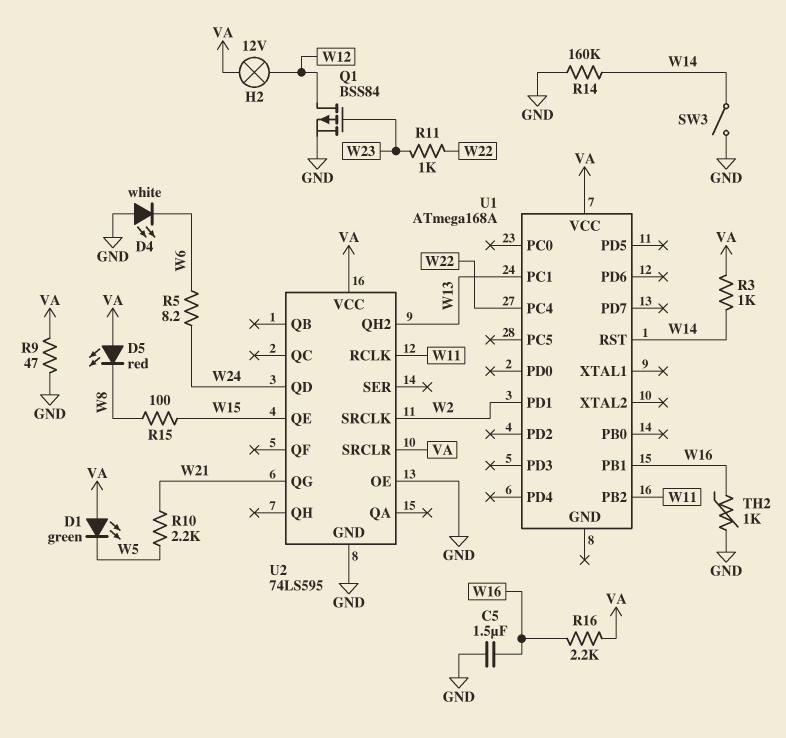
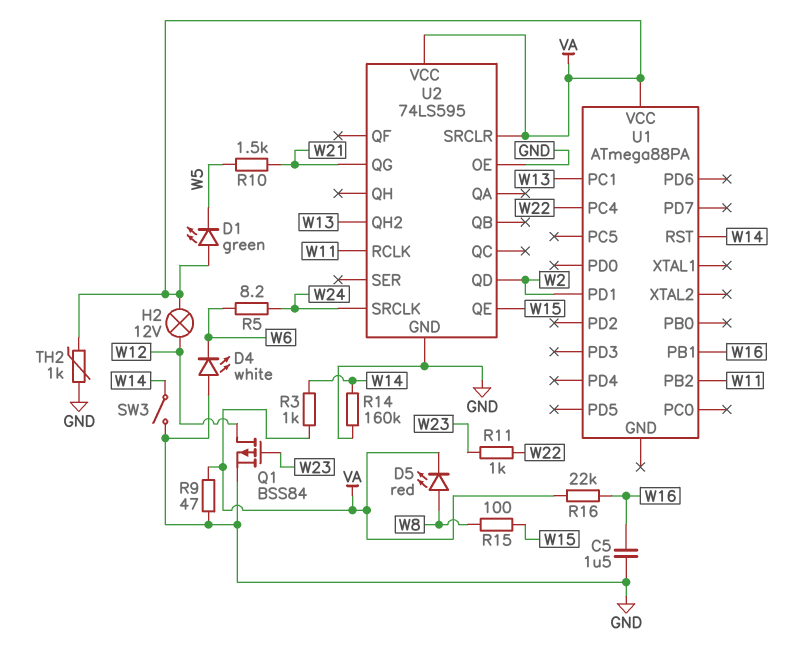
D5: LED red (A VA, K W8) -> LED red (A W8, K VA)
R10: 2.2k (W5, W21) -> 1.5k (W5, W21)
R16: 2.2k (VA, W16) -> 22k (VA, W16)
TH2: 1k (GND, W16) -> 1k (GND, VA)
U1: ATmega168A -> ATmega88PA
U2 pin QD: W24 -> W2
U2 pin SRCLK: W2 -> W24

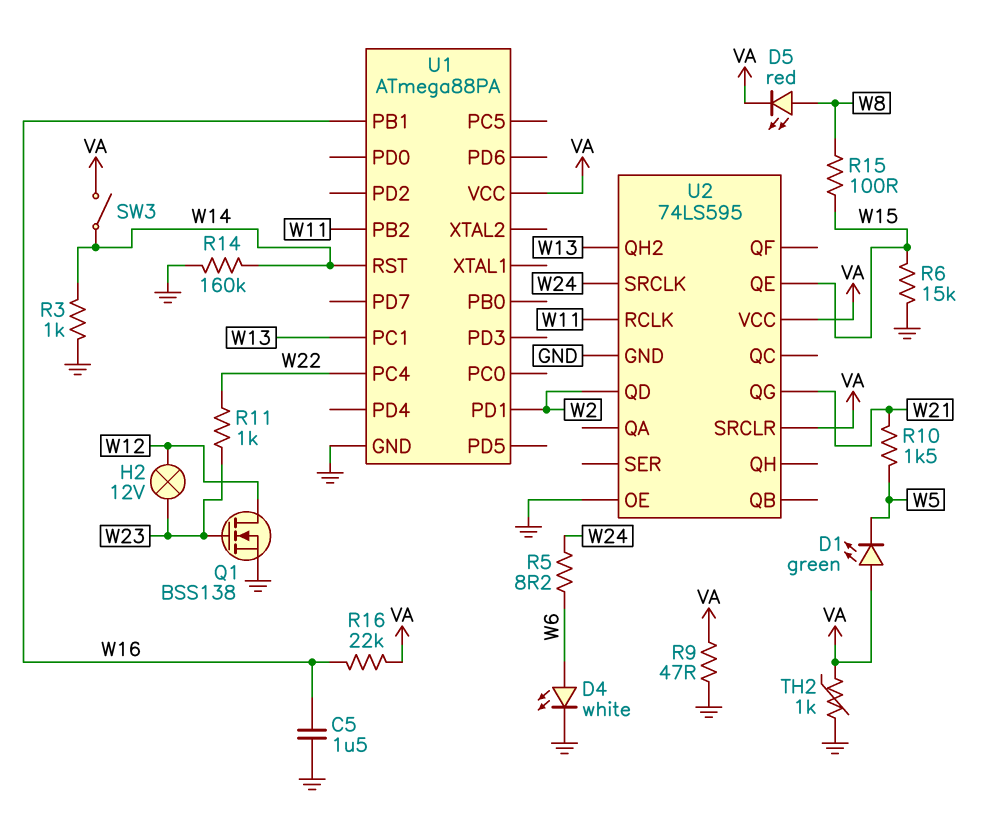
D4: LED white (A GND, K W6) -> LED white (A W6, K GND)
H2: lamp 12V (VA, W12) -> lamp 12V (W12, W23)
Q1: PMOS BSS84 (G W23, D W12, S GND) -> NMOS BSS138 (G W23, D W12, S GND)
R3: 1k (VA, W14) -> 1k (GND, W14)
R6: none -> 15k (GND, W15)
SW3: switch (GND, W14) -> switch (VA, W14)
U1 pin GND: none -> GND

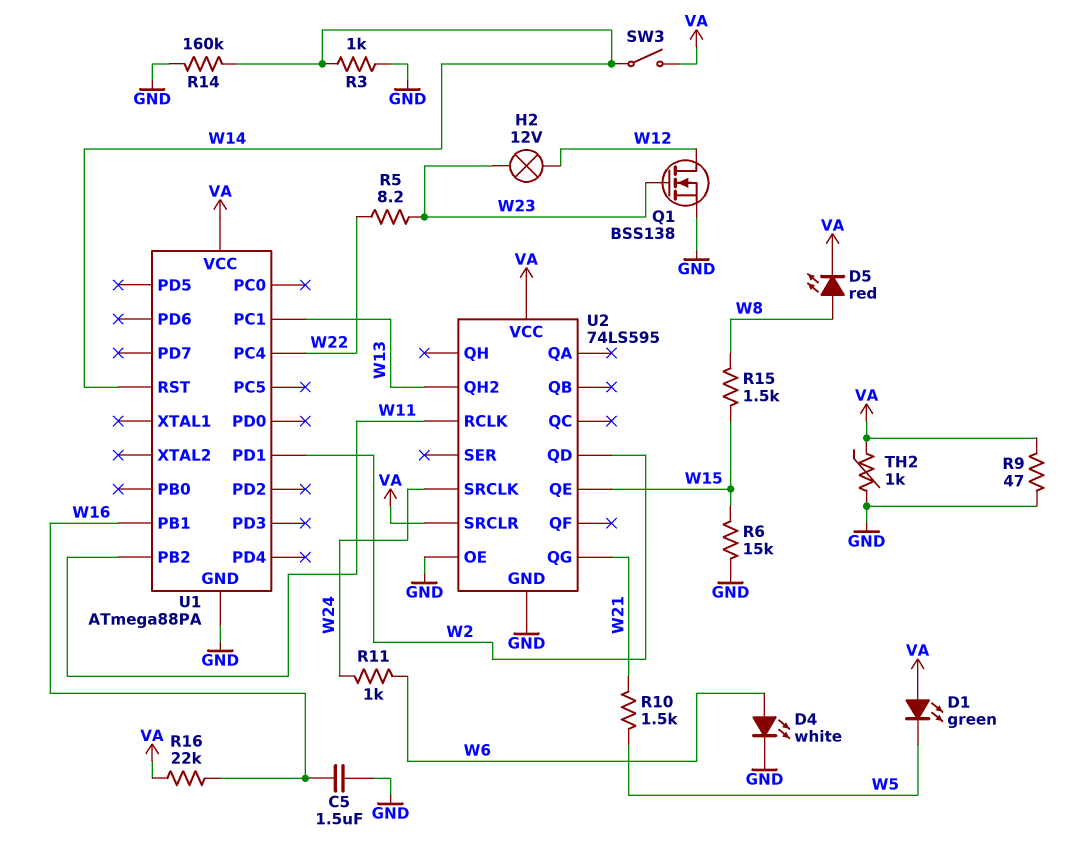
R5: 8.2 (W6, W24) -> 8.2 (W22, W23)
R11: 1k (W22, W23) -> 1k (W6, W24)
R15: 100 (W8, W15) -> 1.5k (W8, W15)

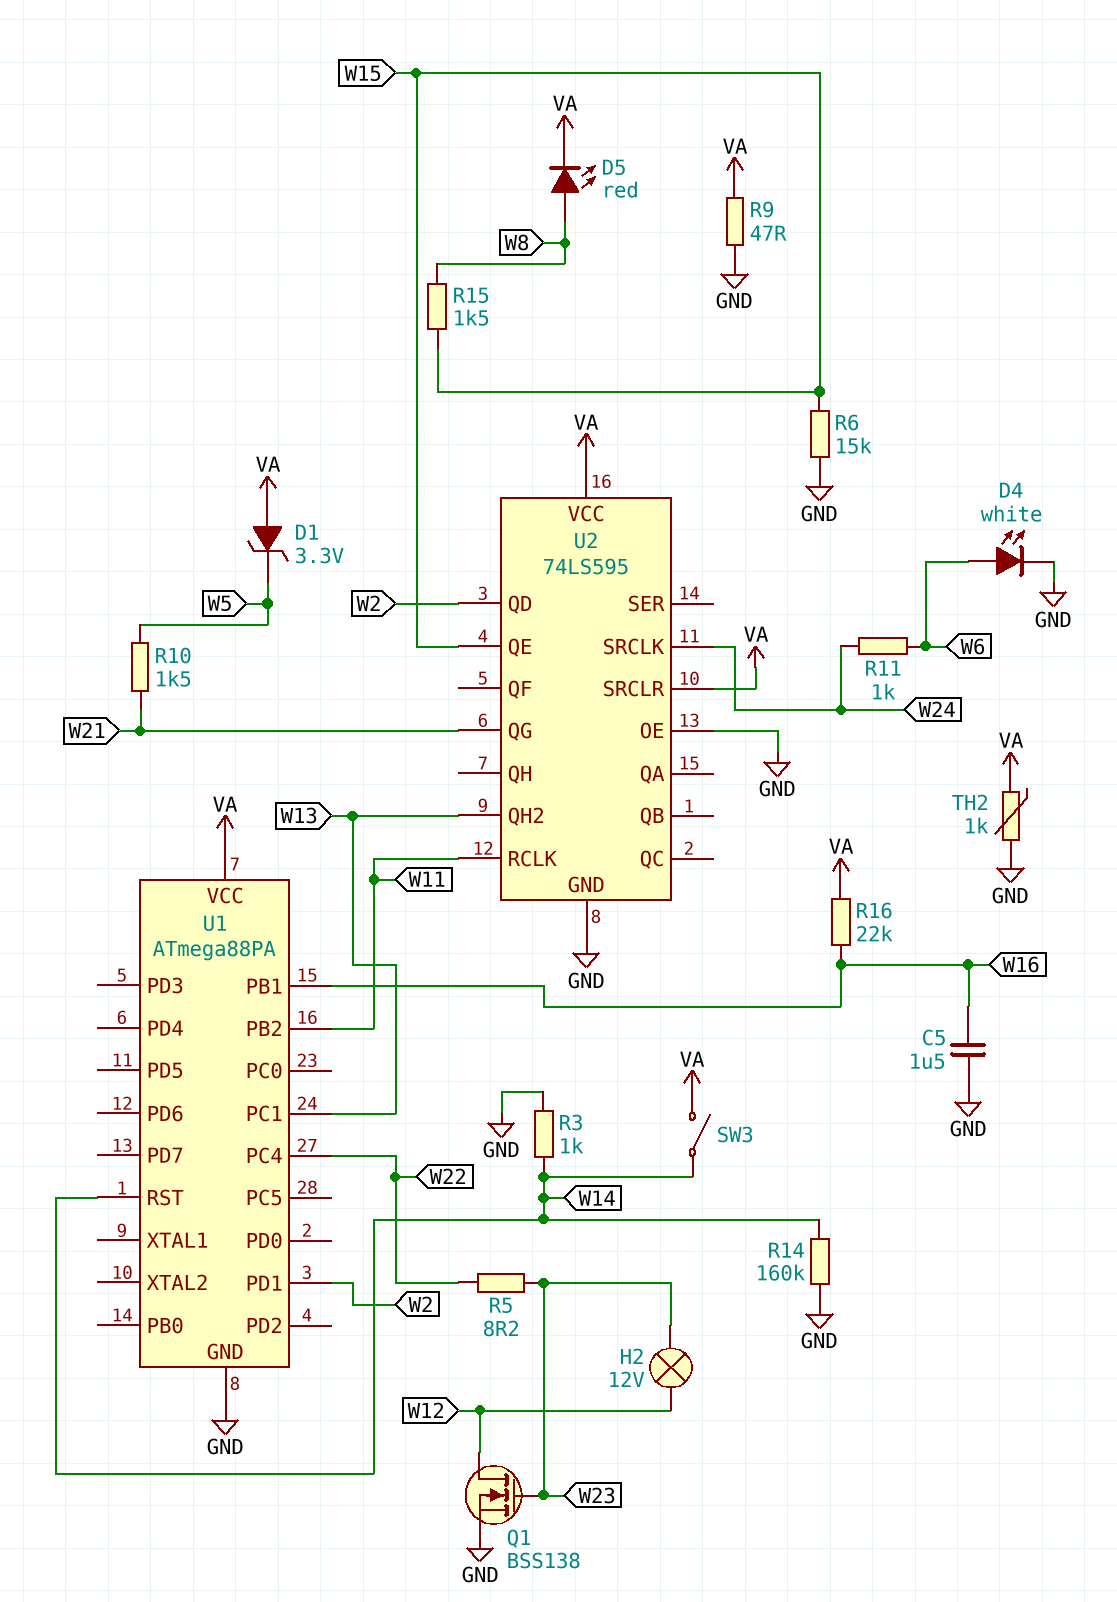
D1: LED green (A VA, K W5) -> zener 3.3V (A VA, K W5)

